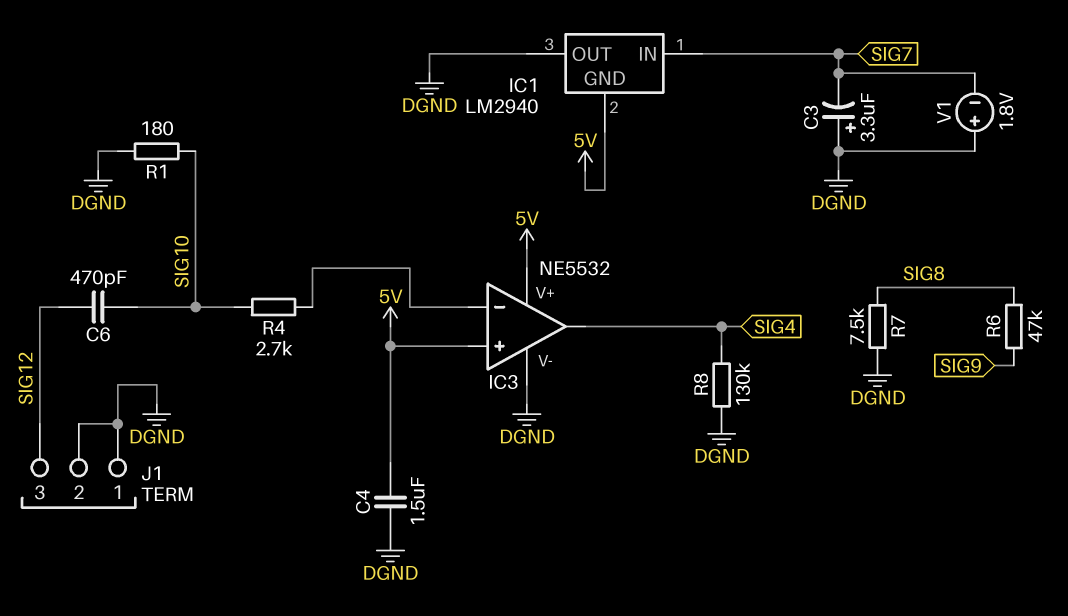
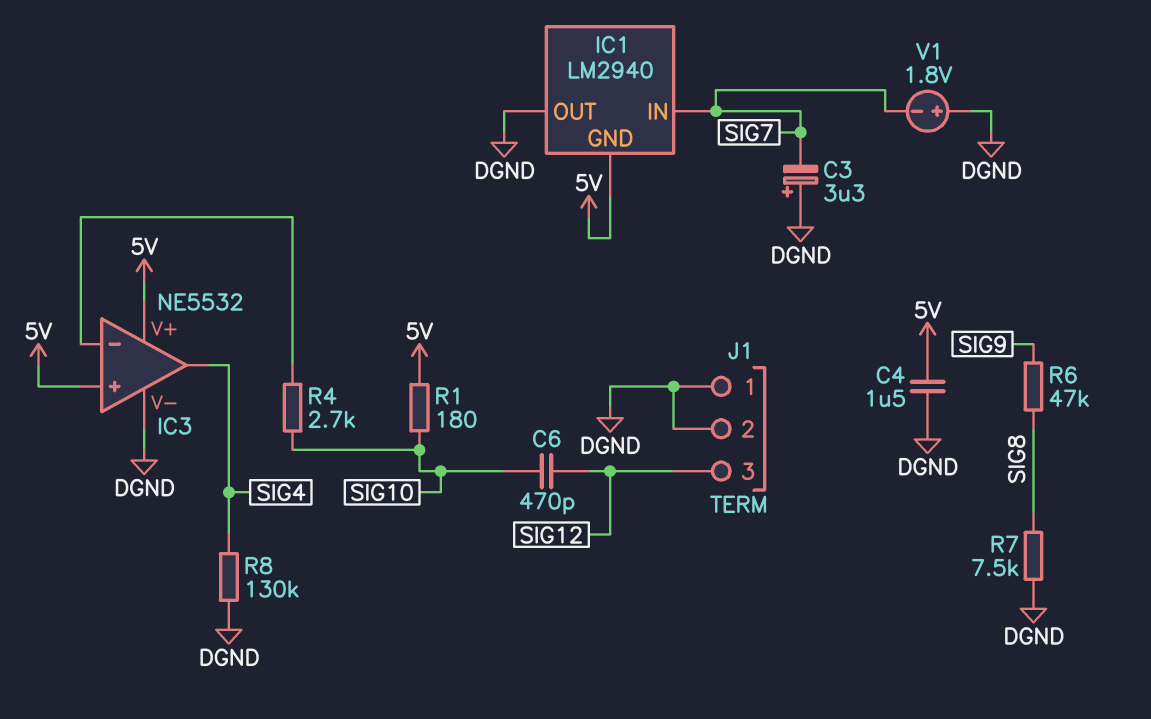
R1: 180 (DGND, SIG10) -> 180 (5V, SIG10)

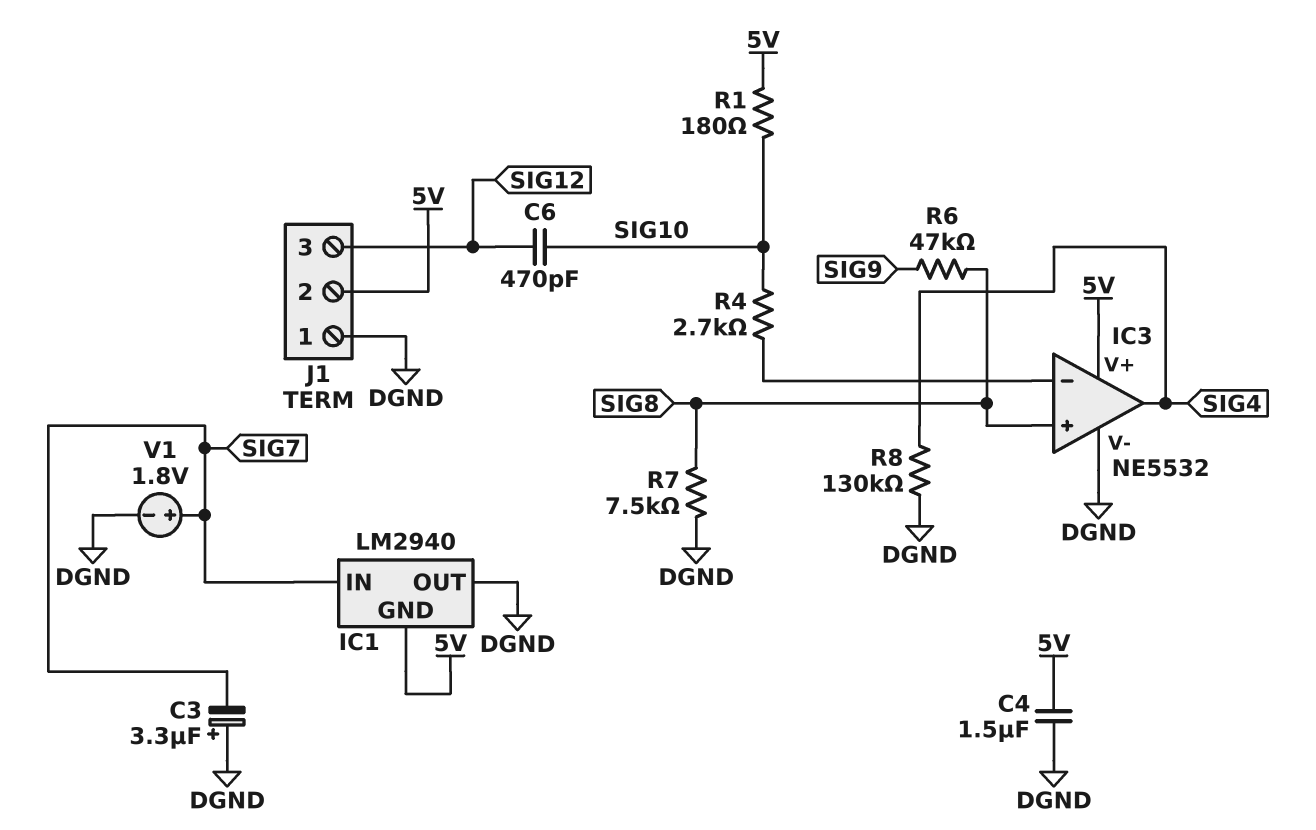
IC3 pin in+: 5V -> SIG8
J1 pin 2: DGND -> 5V
V1: 1.8V (plus DGND, minus SIG7) -> 1.8V (plus SIG7, minus DGND)

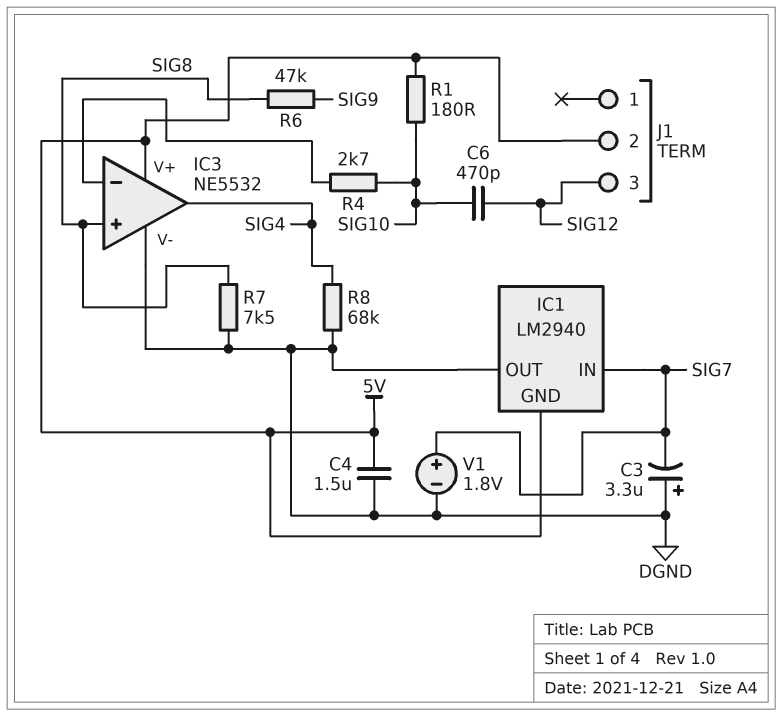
J1 pin 1: DGND -> none
R8: 130k (DGND, SIG4) -> 68k (DGND, SIG4)

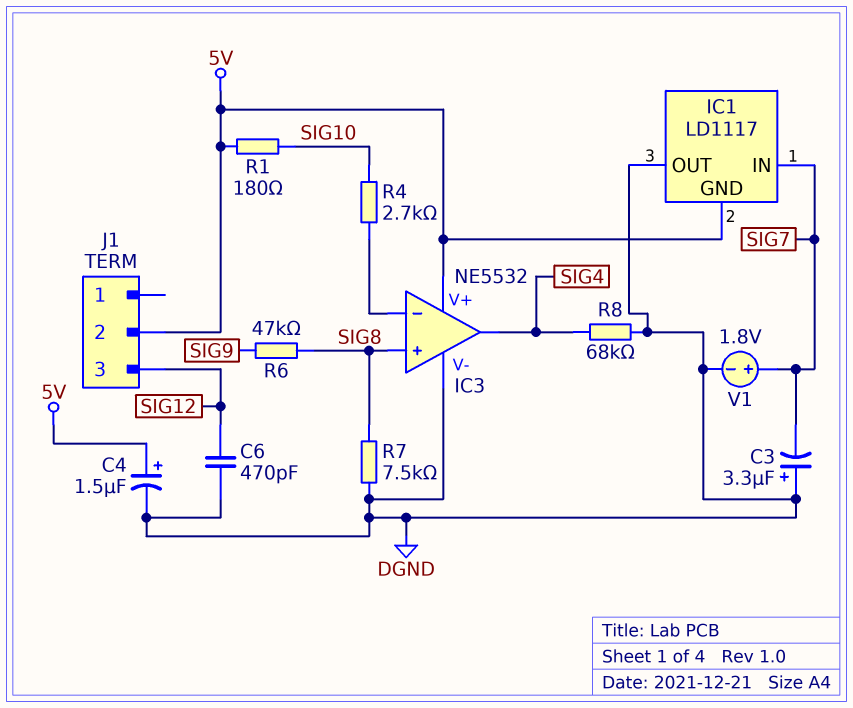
C4: 1.5uF (5V, DGND) -> 1.5uF (plus 5V, minus DGND)
C6: 470pF (SIG10, SIG12) -> 470pF (DGND, SIG12)
IC1: LM2940 -> LD1117

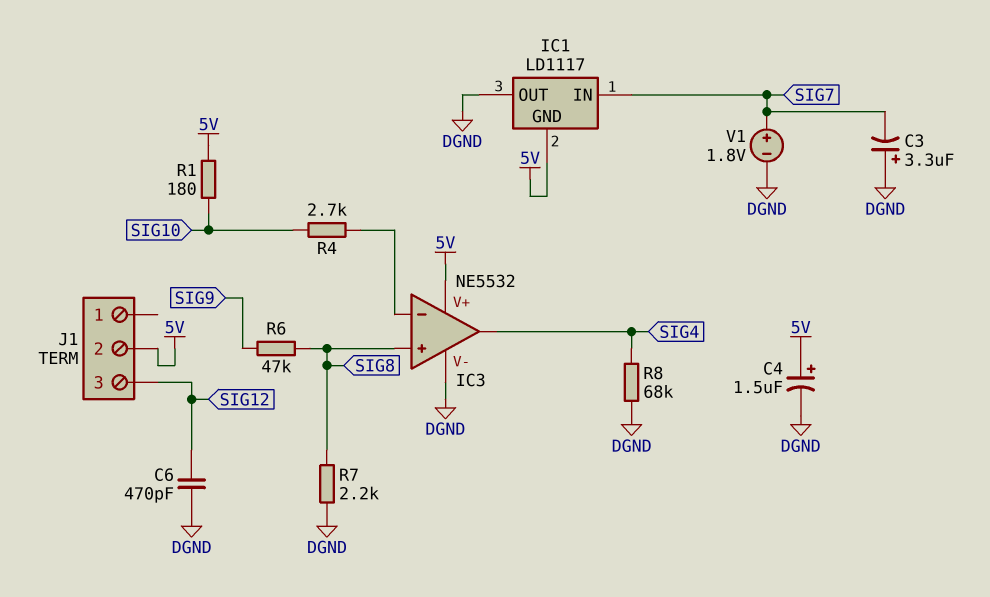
R7: 7.5k (DGND, SIG8) -> 2.2k (DGND, SIG8)

